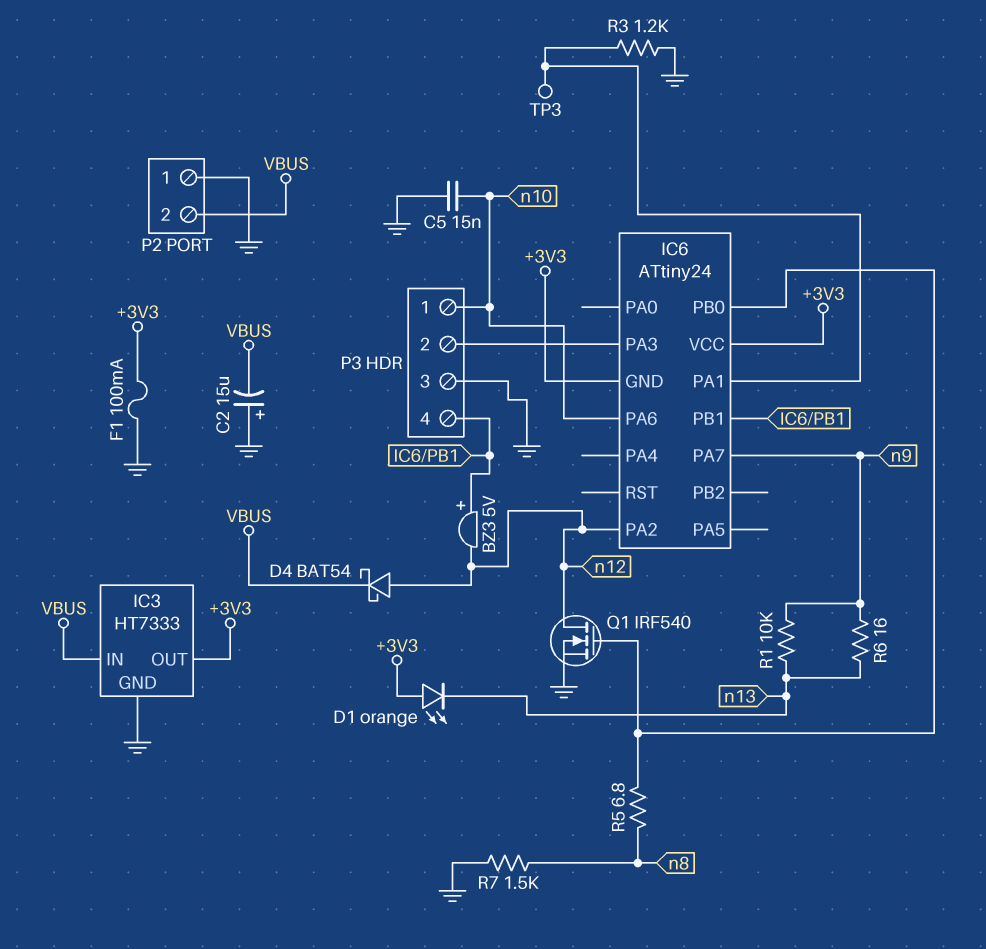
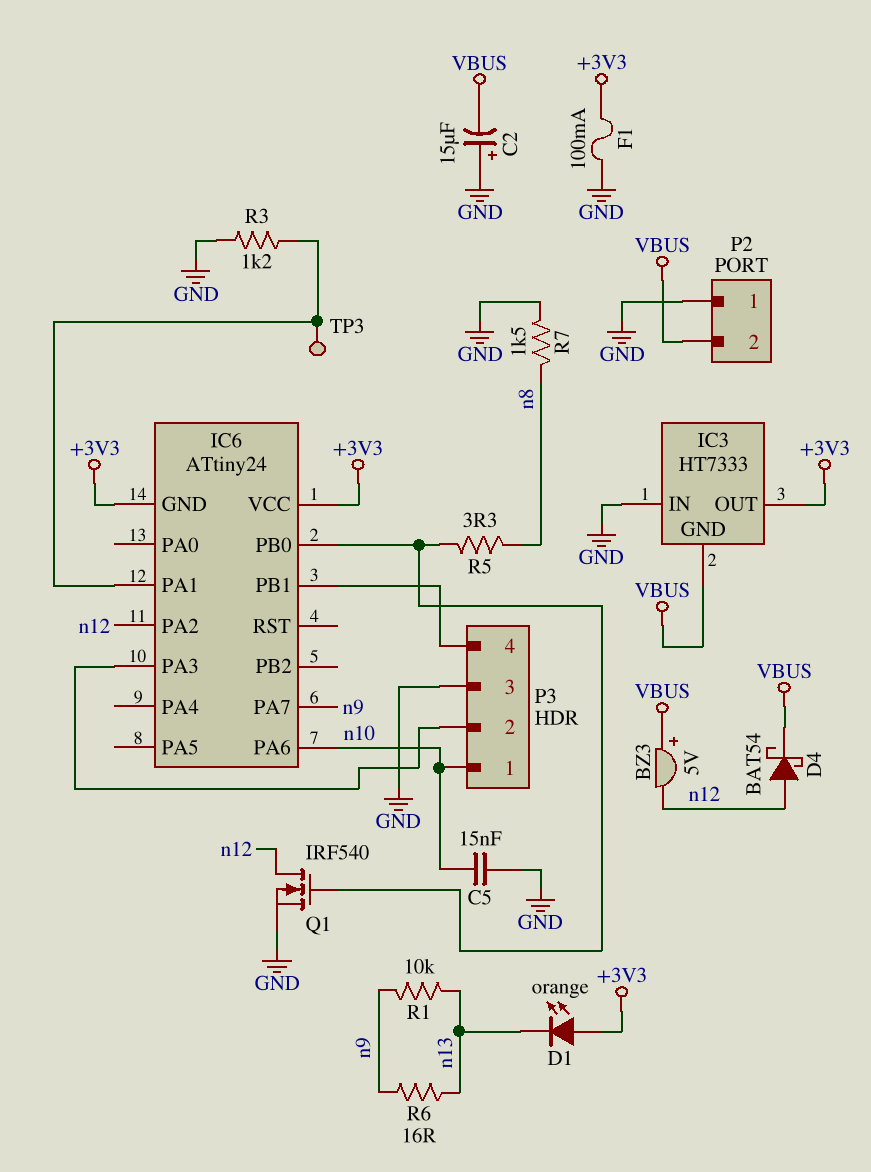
BZ3: buzzer 5V (plus IC6/PB1, minus n12) -> buzzer 5V (plus VBUS, minus n12)
IC3 pin GND: GND -> VBUS
IC3 pin IN: VBUS -> GND
R5: 6.8 (IC6/PB0, n8) -> 3.3 (IC6/PB0, n8)

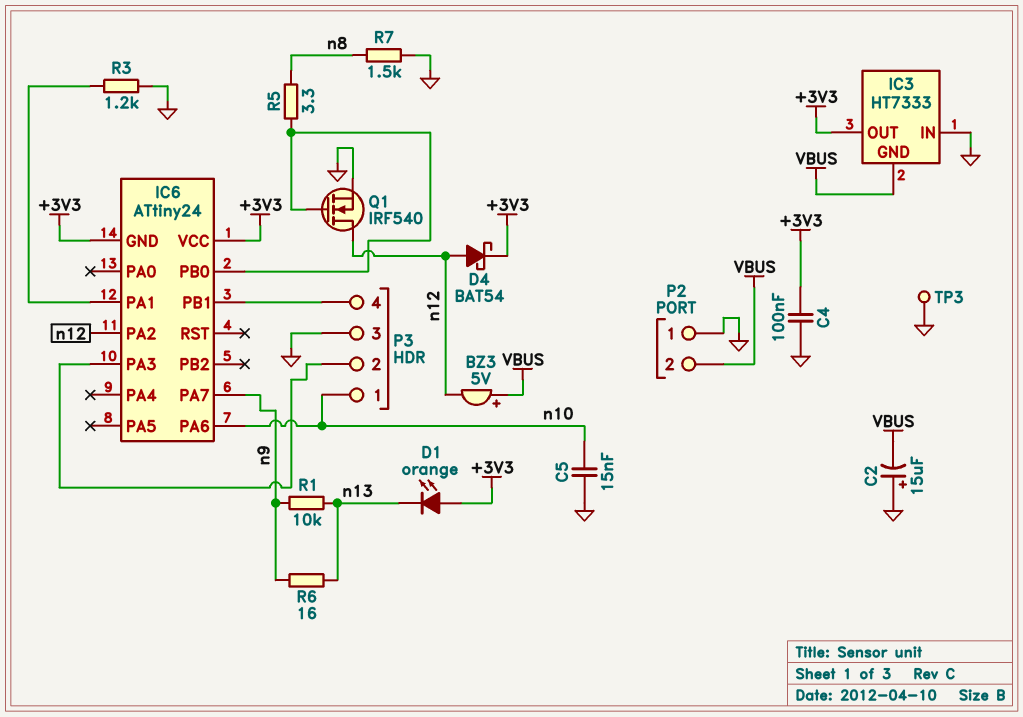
C4: none -> 100nF (+3V3, GND)
D4: schottky BAT54 (A n12, K VBUS) -> schottky BAT54 (A n12, K +3V3)
F1: 100mA (+3V3, GND) -> none
TP3: test point (IC6/PA1) -> test point (GND)

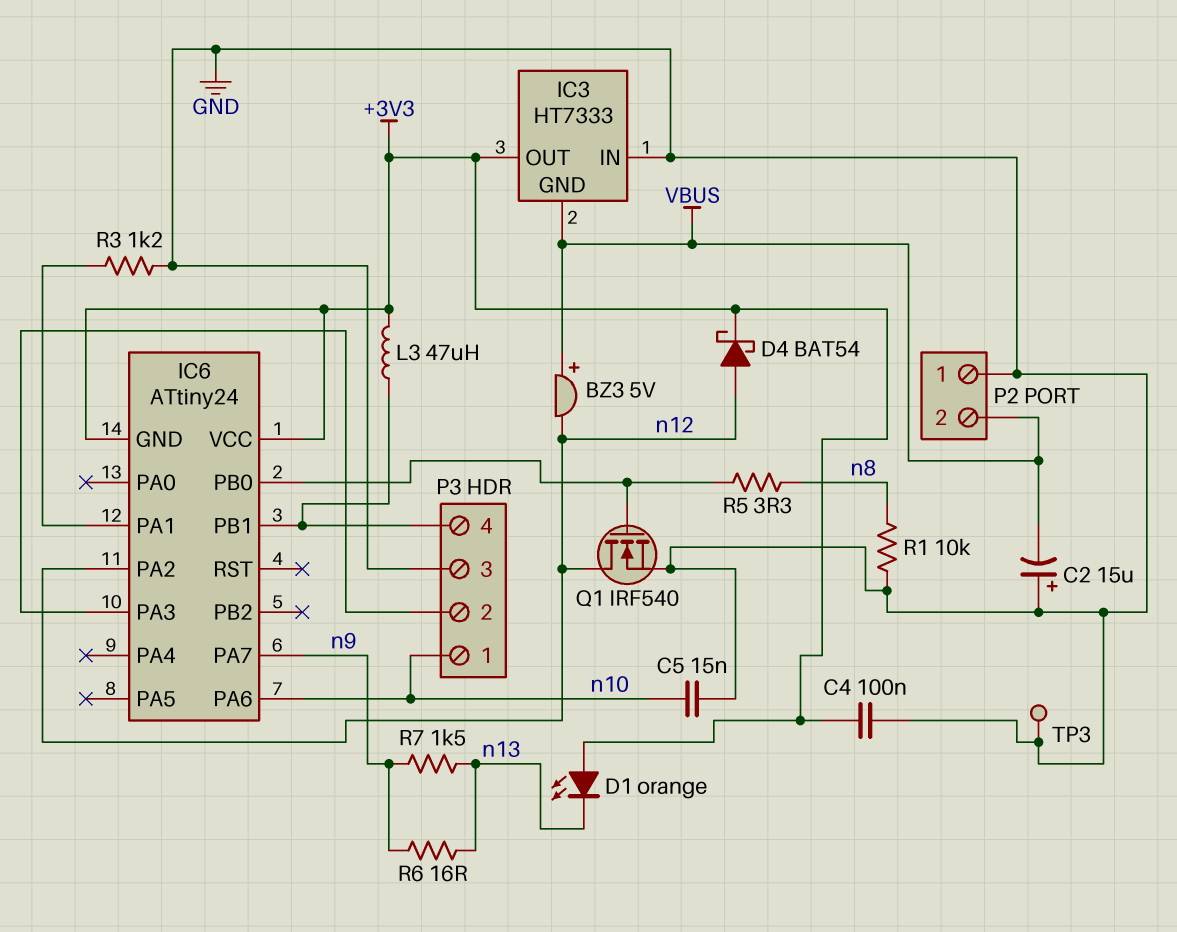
L3: none -> 47uH (+3V3, IC6/PB1)
R1: 10k (n9, n13) -> 10k (GND, n8)
R7: 1.5k (GND, n8) -> 1.5k (n9, n13)

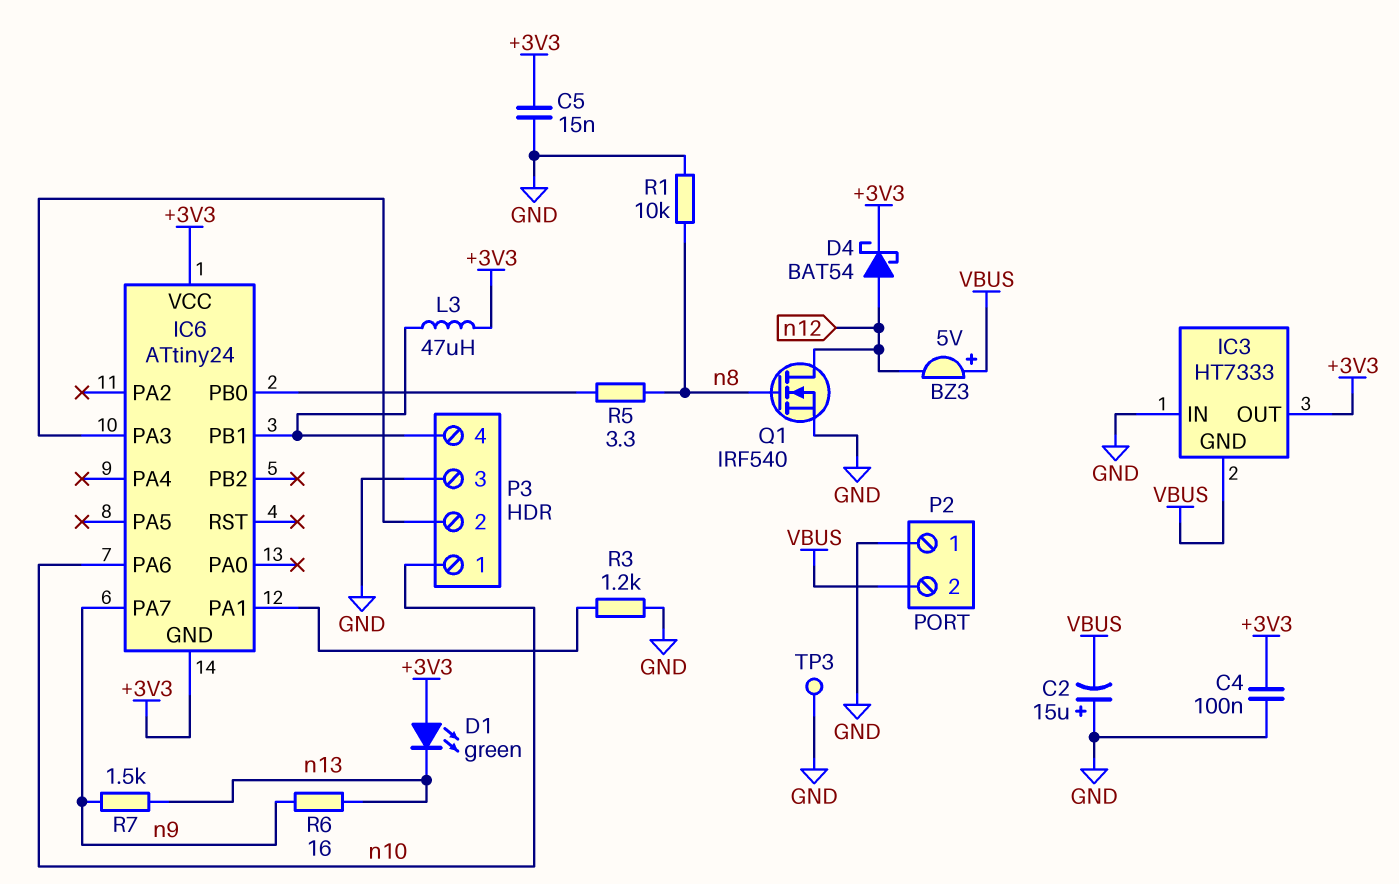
C5: 15nF (GND, n10) -> 15nF (+3V3, GND)
D1: LED orange (A +3V3, K n13) -> LED green (A +3V3, K n13)
IC6 pin PA2: n12 -> none
Q1: NMOS IRF540 (G IC6/PB0, D n12, S GND) -> NMOS IRF540 (G n8, D n12, S GND)

